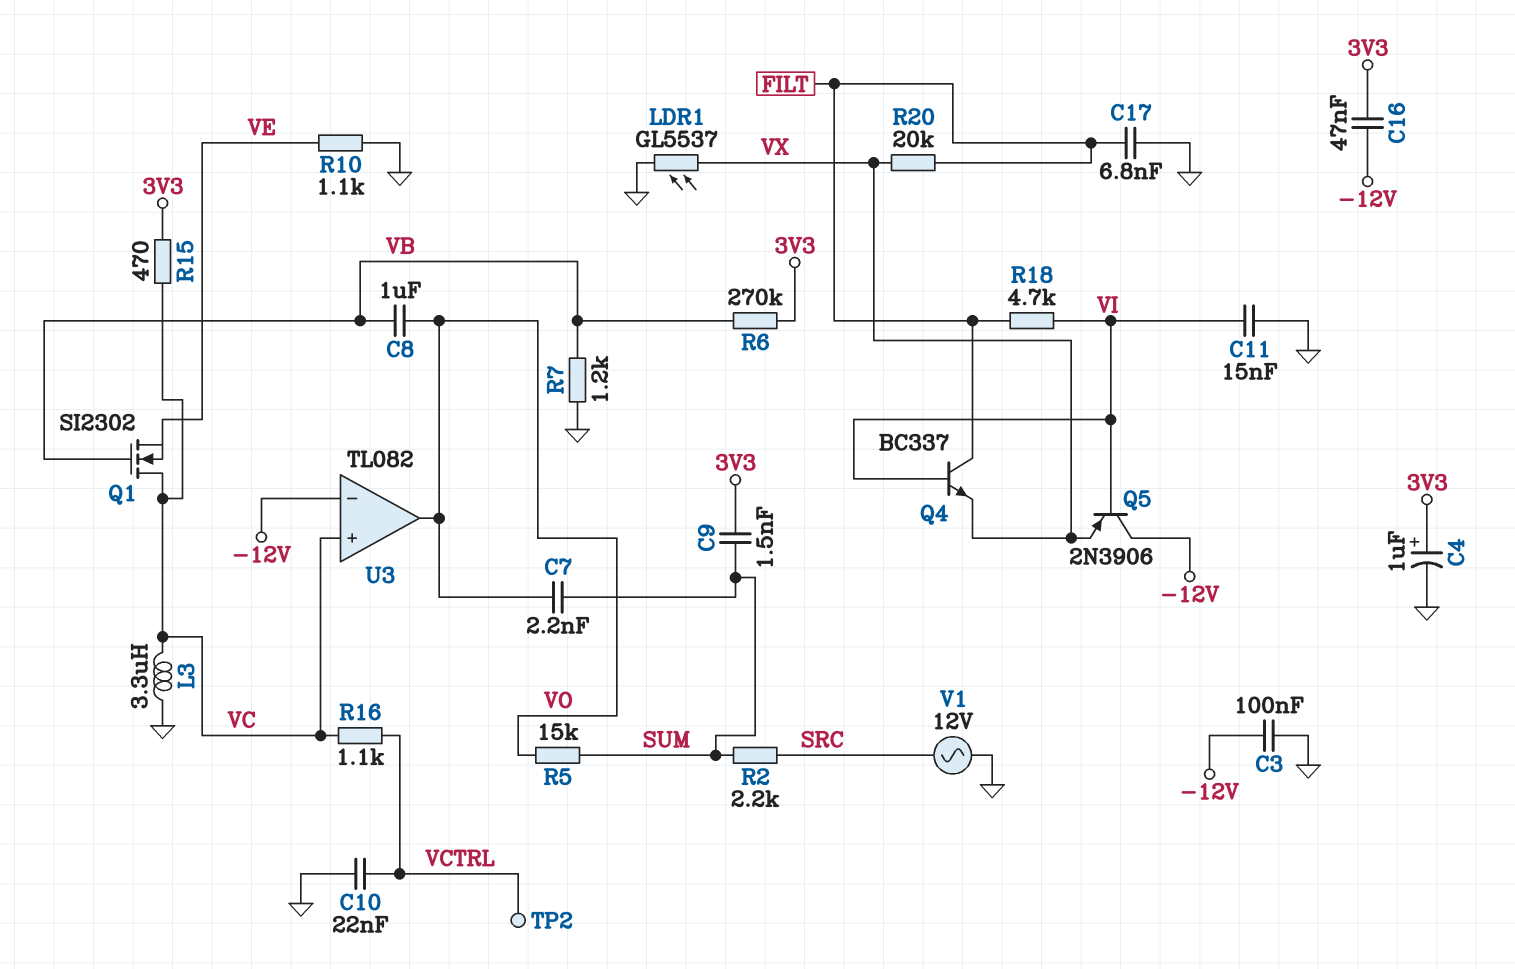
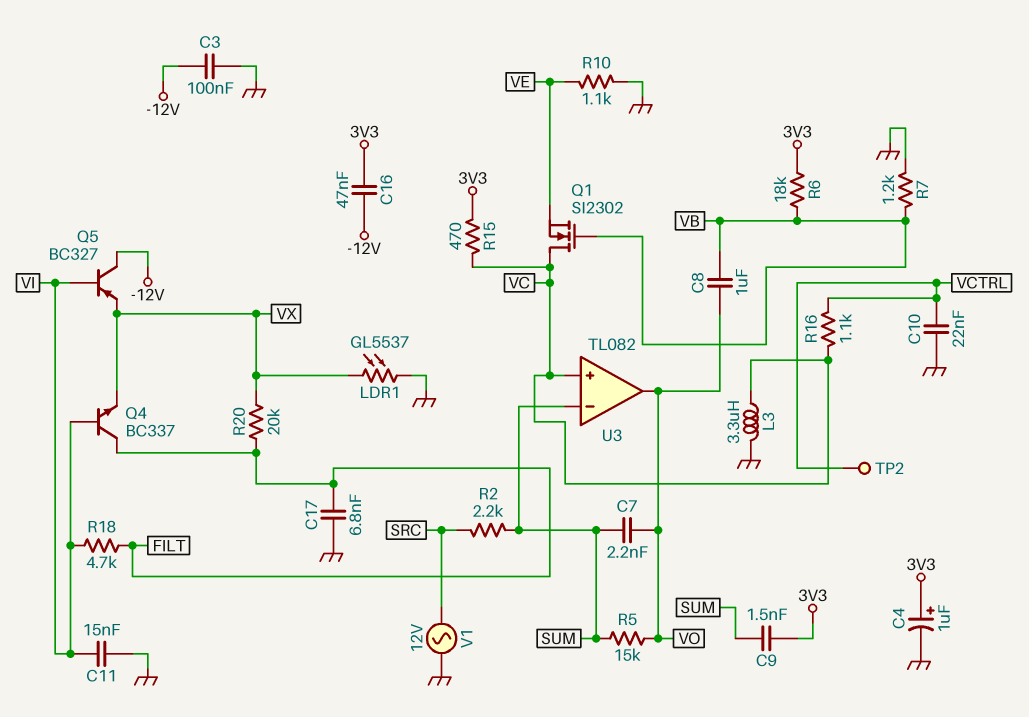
Q5: PNP 2N3906 (B VI, C -12V, E VX) -> PNP BC327 (B VI, C -12V, E VX)
R6: 270k (3V3, VB) -> 18k (3V3, VB)
U3 pin in-: -12V -> SUM

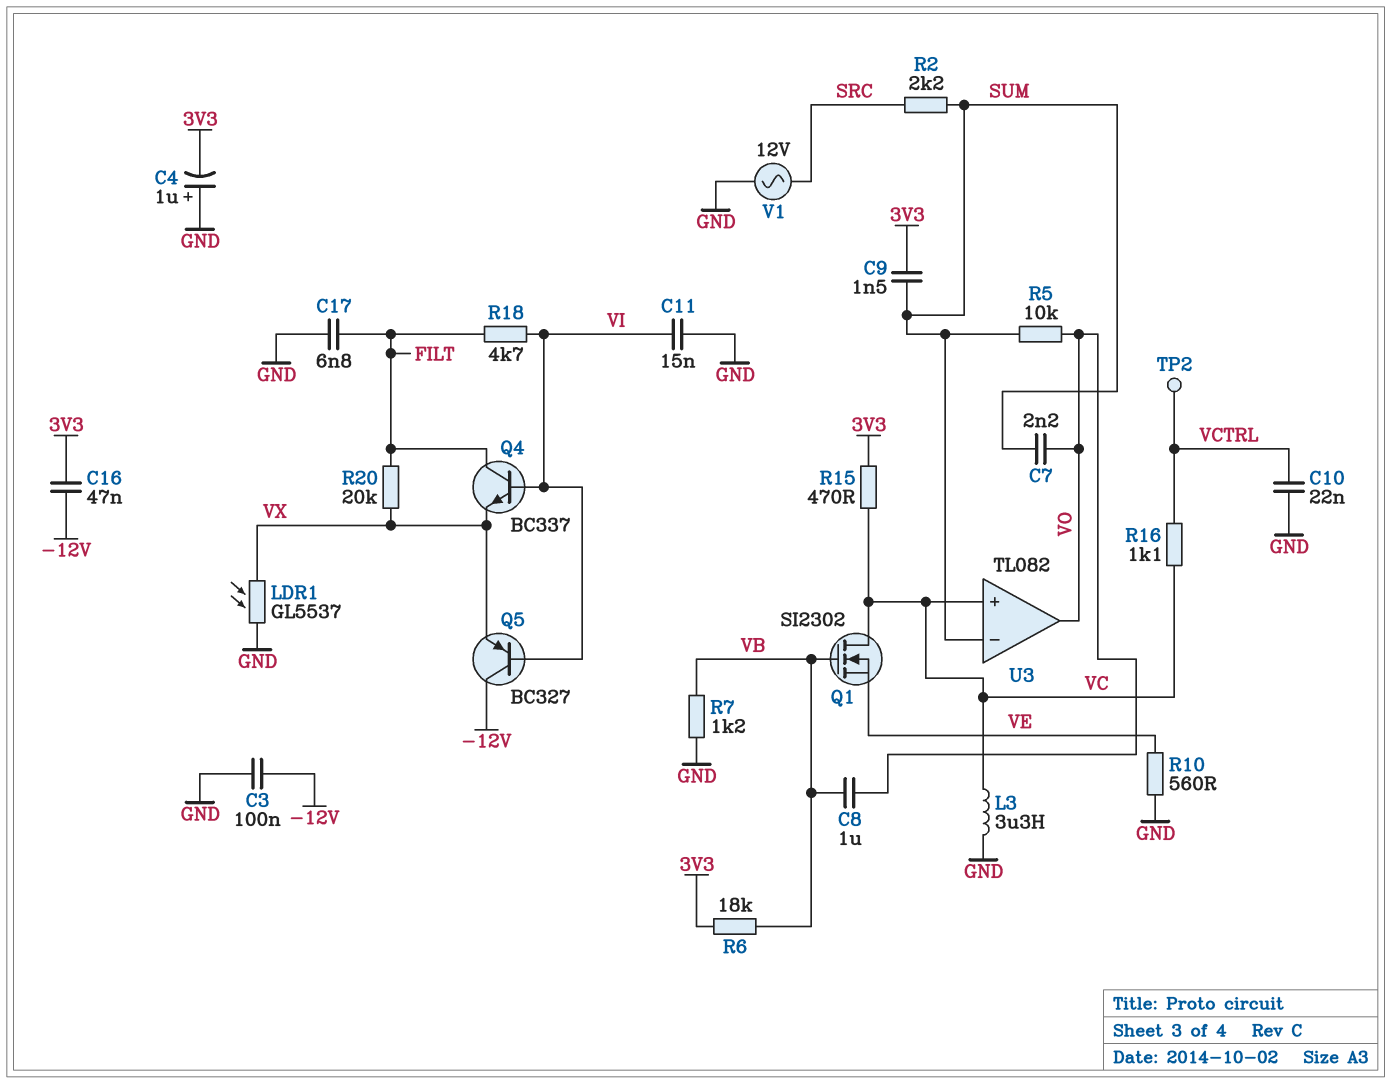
C4: 1uF (plus 3V3, minus GND) -> 1uF (plus GND, minus 3V3)
R5: 15k (SUM, VO) -> 10k (SUM, VO)
R10: 1.1k (GND, VE) -> 560 (GND, VE)

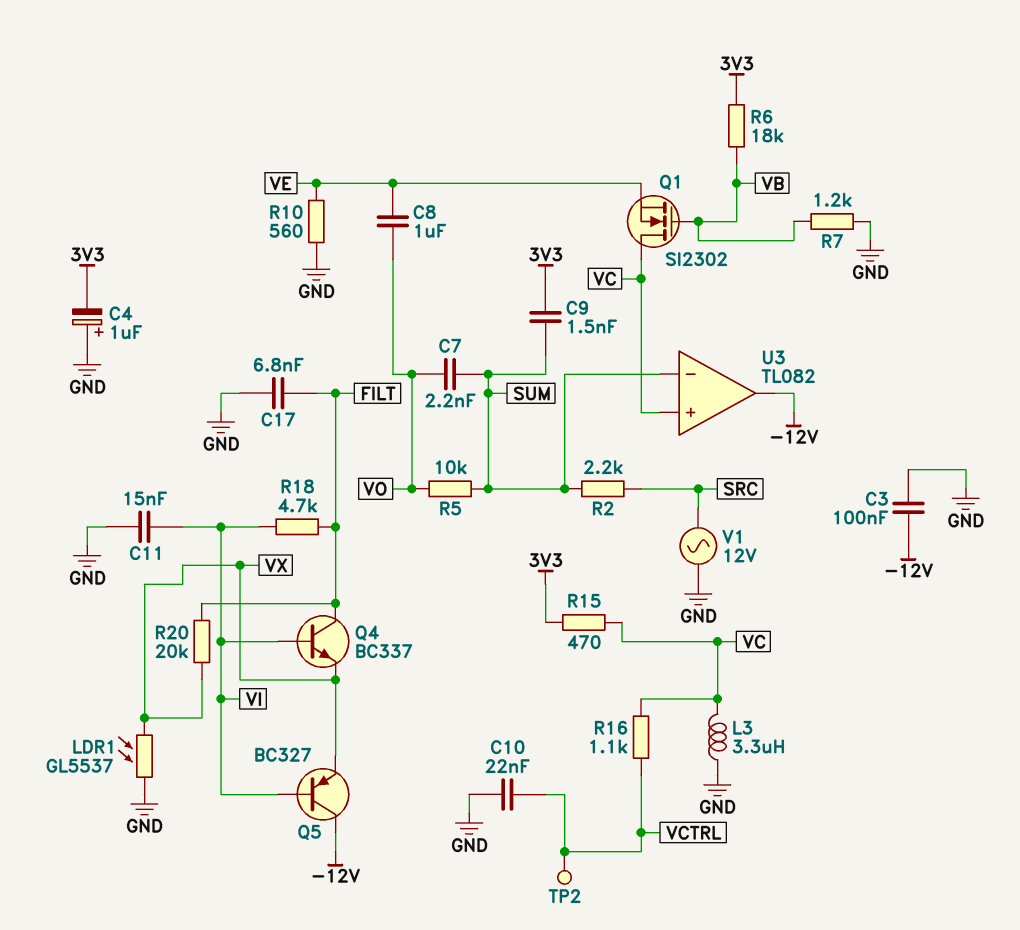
C8: 1uF (VB, VO) -> 1uF (VE, VO)
C16: 47nF (-12V, 3V3) -> none
U3 pin out: VO -> -12V

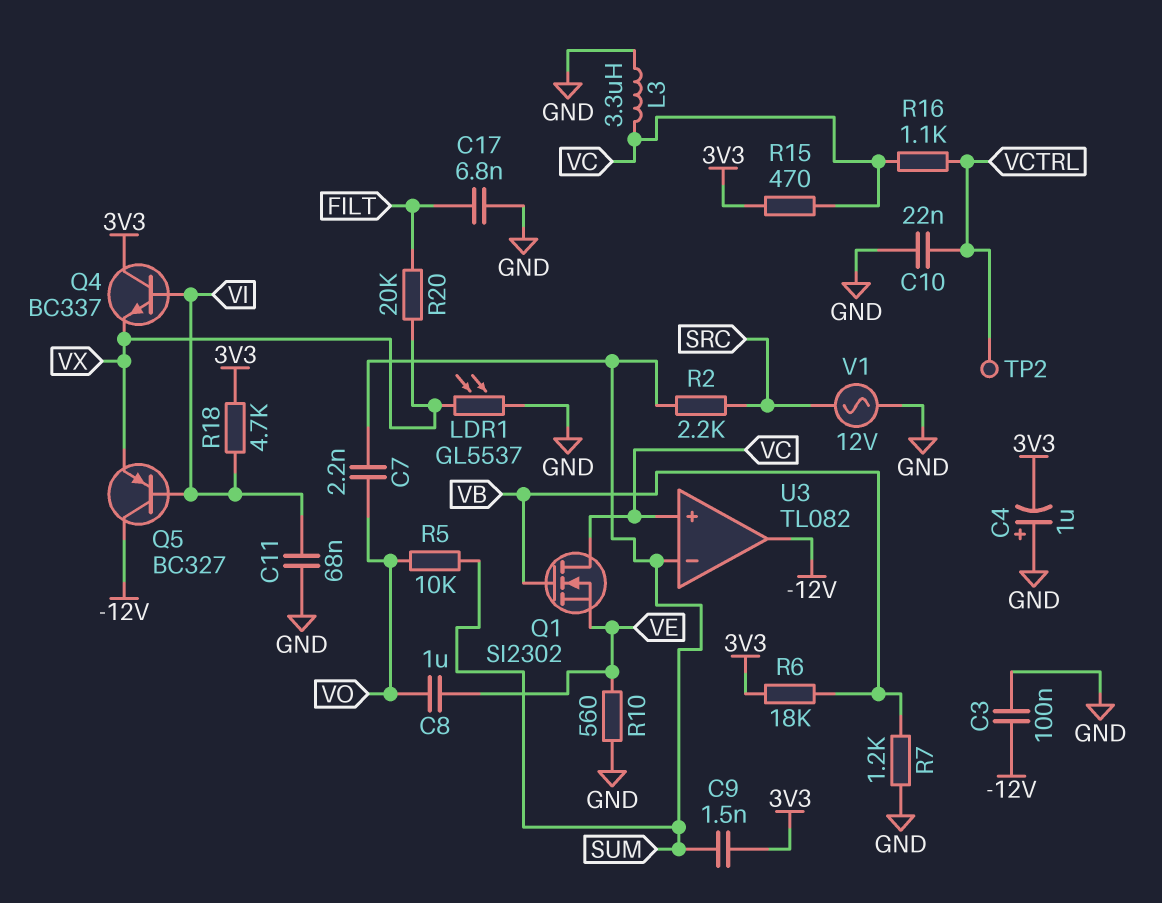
C11: 15nF (GND, VI) -> 68nF (GND, VI)
Q4: NPN BC337 (B VI, C FILT, E VX) -> NPN BC337 (B VI, C 3V3, E VX)
R18: 4.7k (FILT, VI) -> 4.7k (3V3, VI)

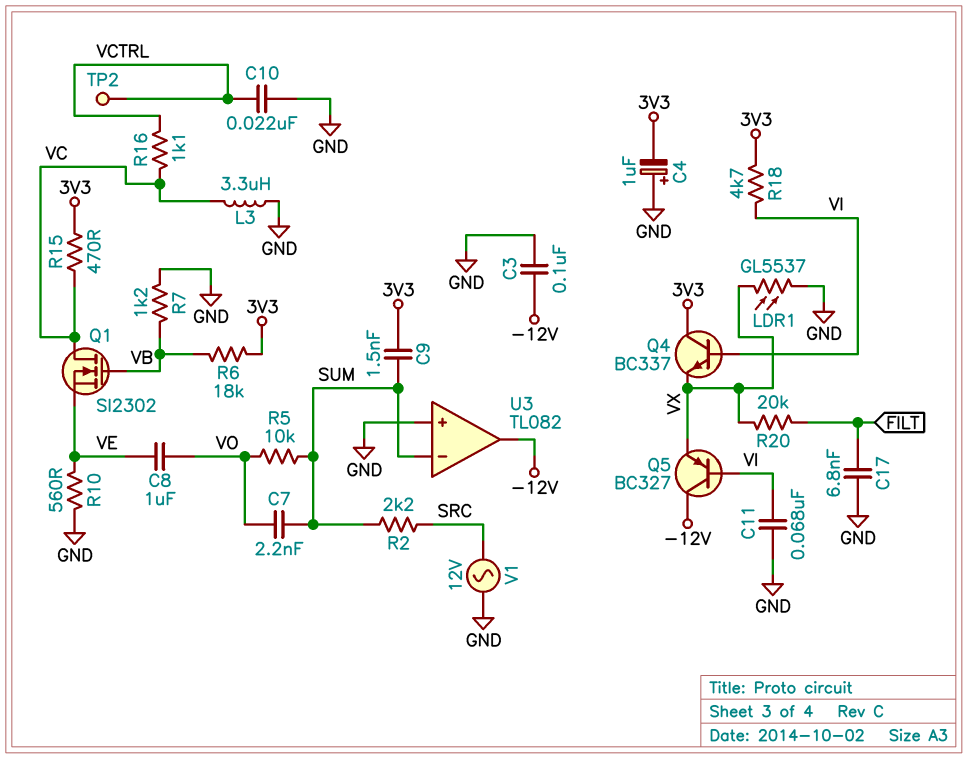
U3 pin in+: VC -> GND

